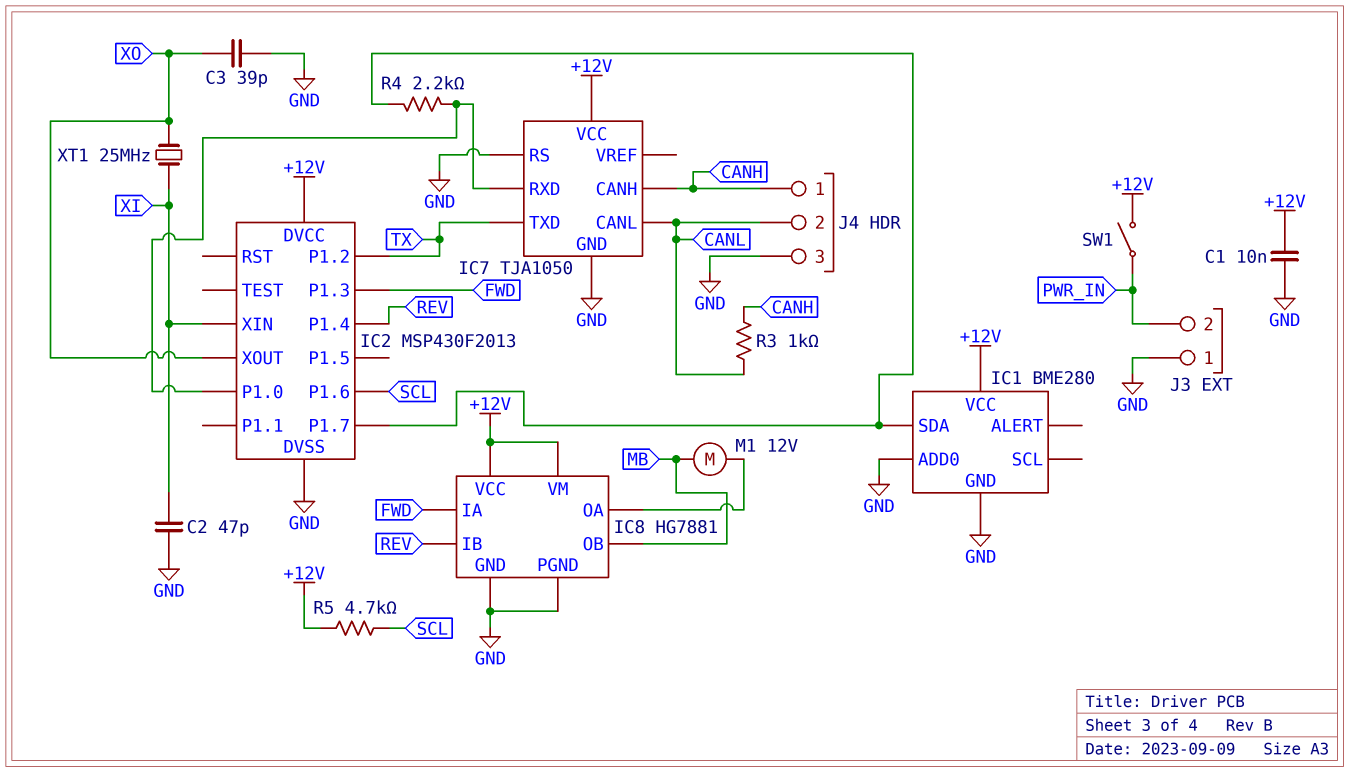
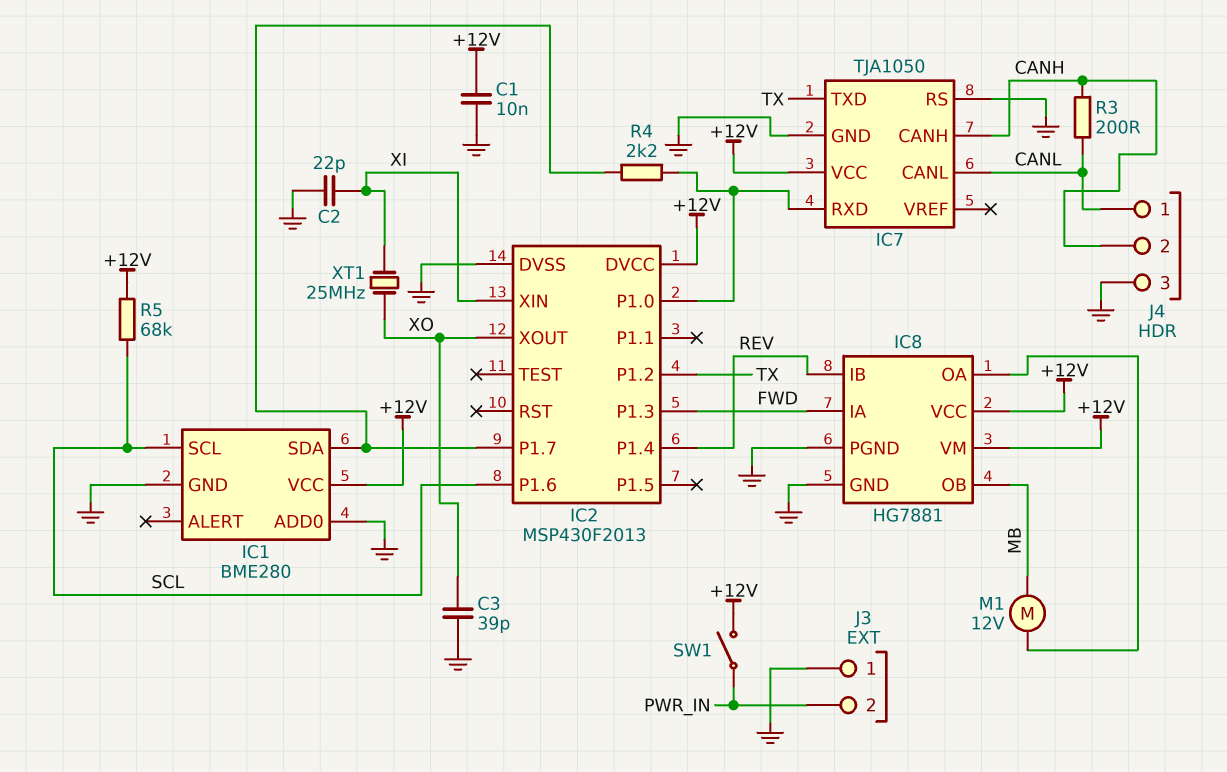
C2: 47pF (GND, XI) -> 22pF (GND, XI)
IC1 pin SCL: none -> SCL
J4 pin 1: CANH -> CANL
J4 pin 2: CANL -> CANH
R3: 1k (CANH, CANL) -> 200 (CANH, CANL)
R5: 4.7k (+12V, SCL) -> 68k (+12V, SCL)

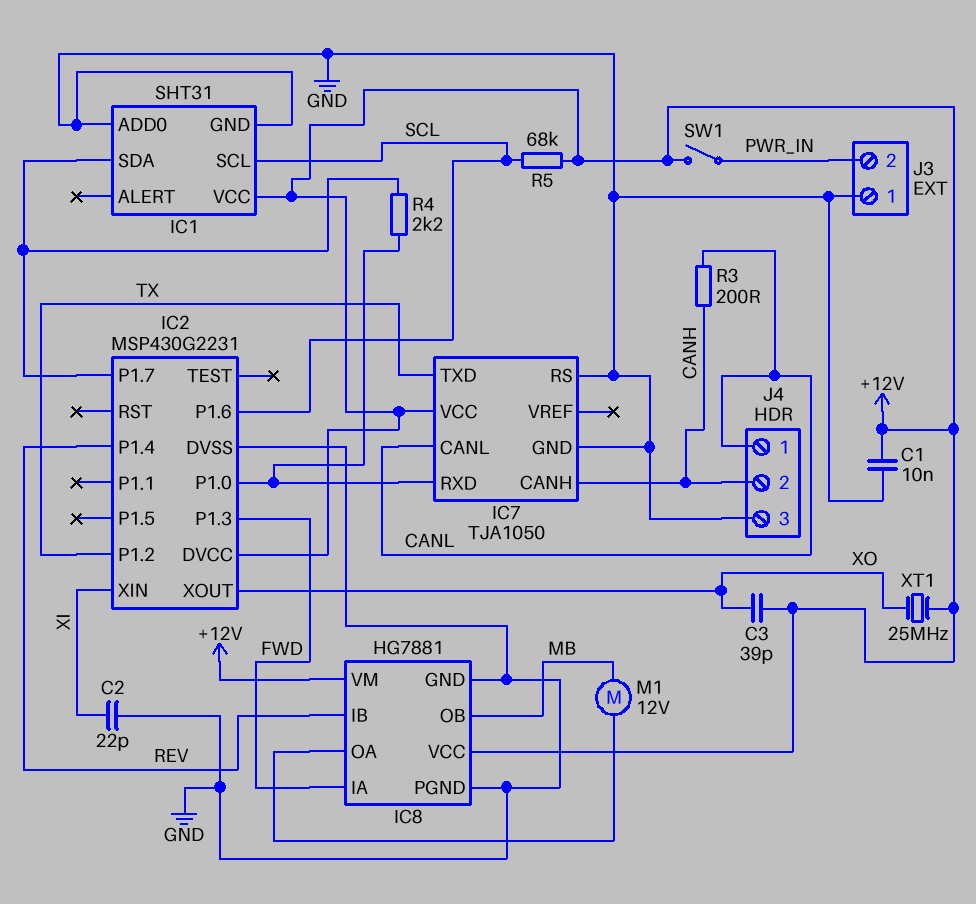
C3: 39pF (GND, XO) -> 39pF (+12V, XO)
IC1: BME280 -> SHT31
IC2: MSP430F2013 -> MSP430G2231
XT1: 25MHz (XI, XO) -> 25MHz (+12V, XO)

